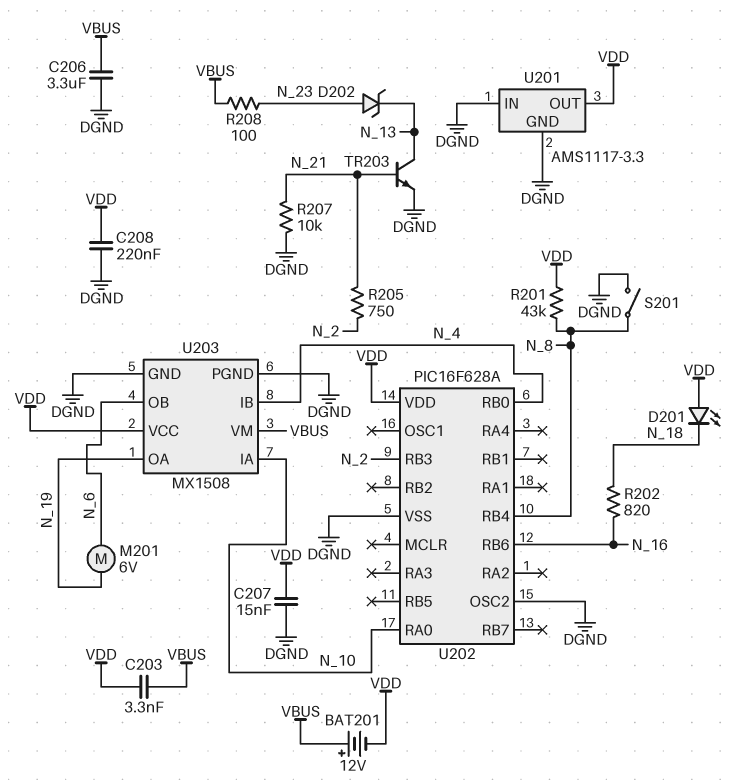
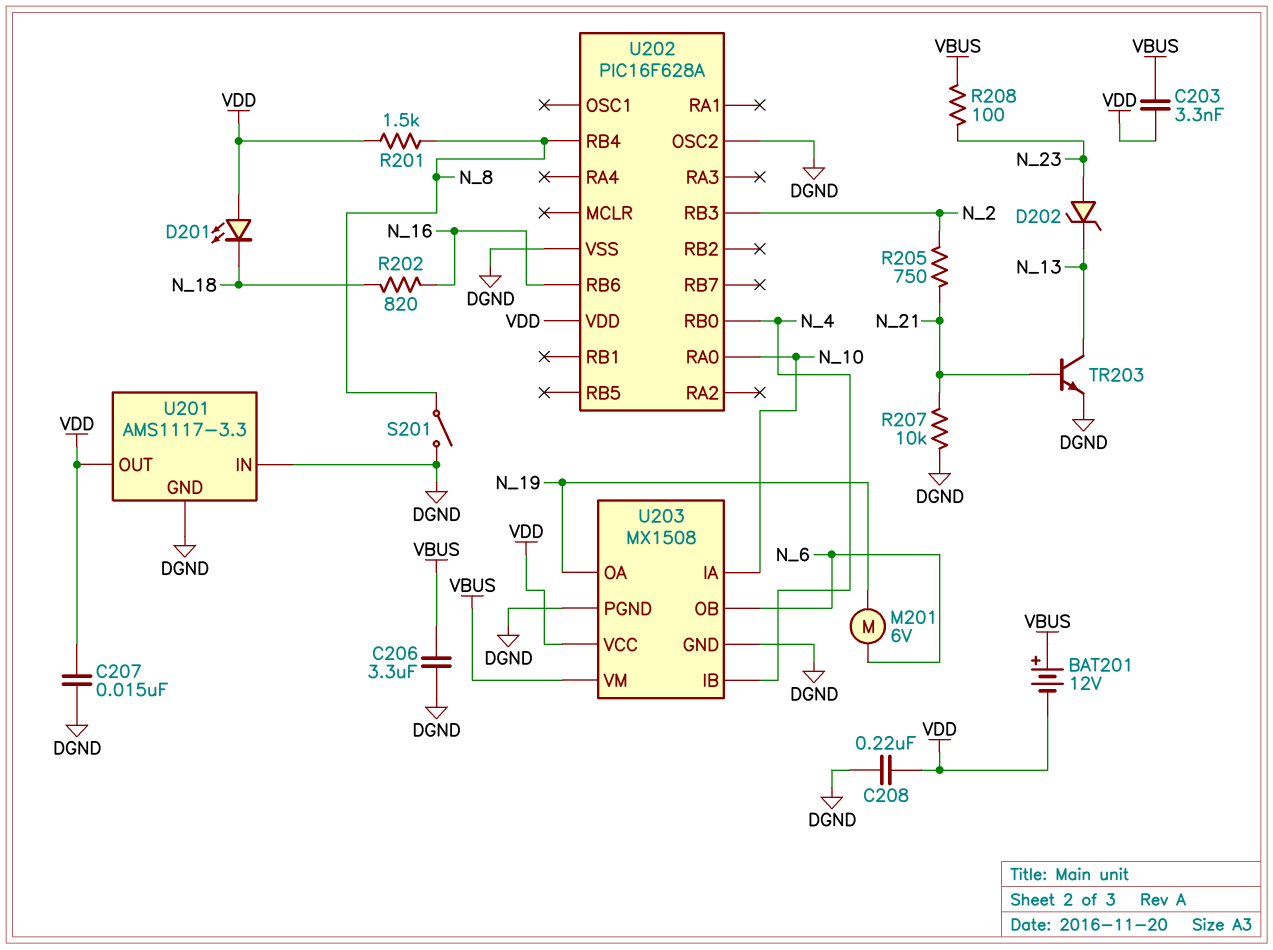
R201: 43k (N_8, VDD) -> 1.5k (N_8, VDD)

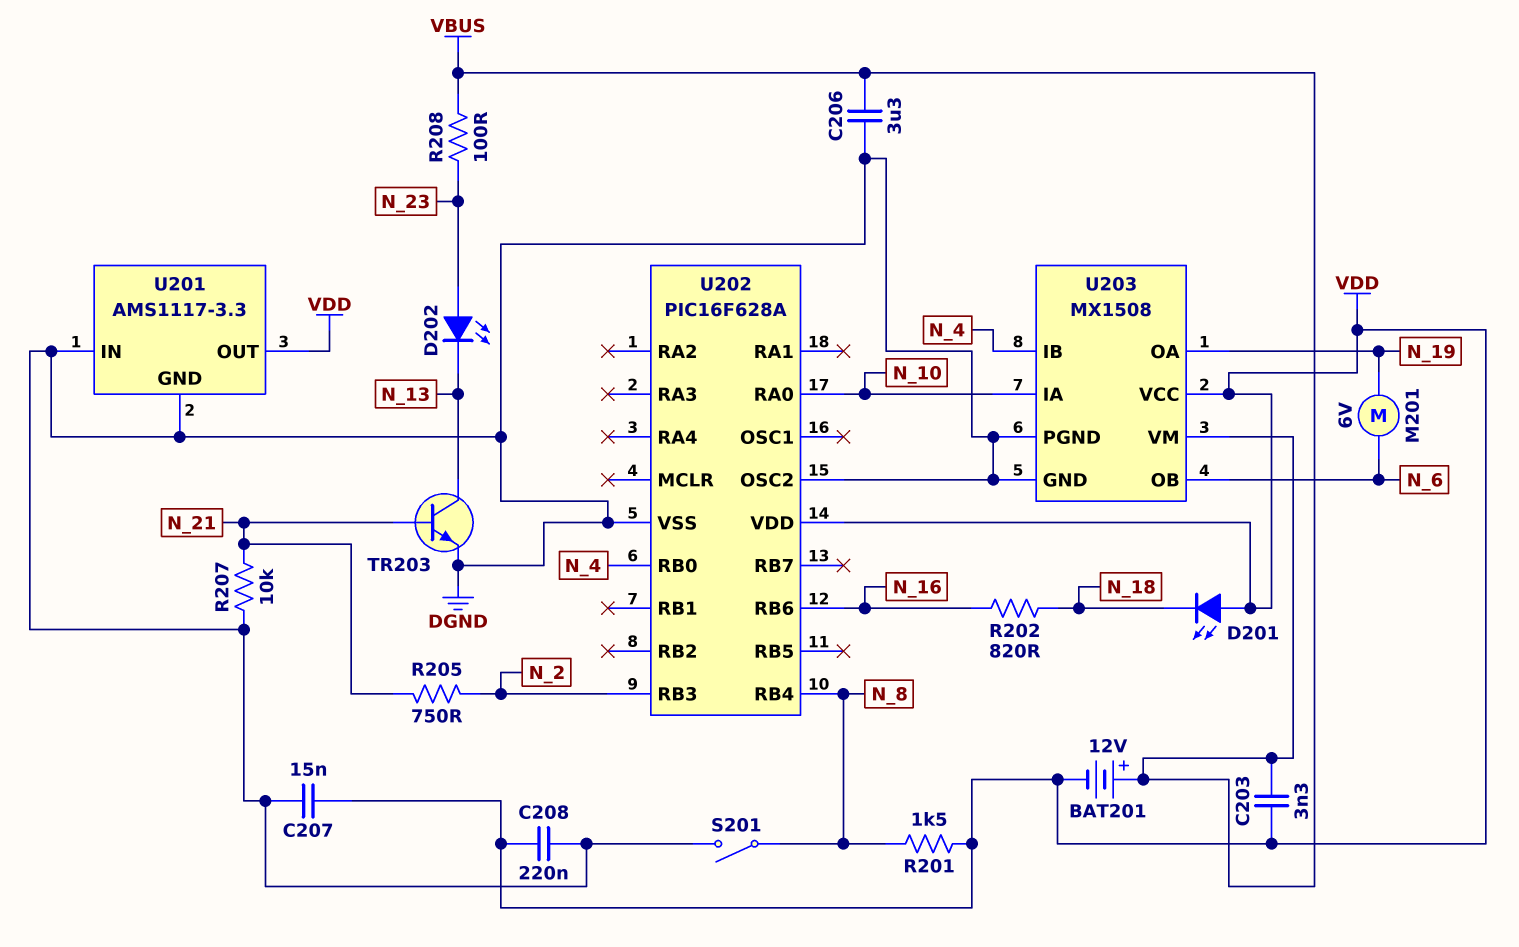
D202: zener (A N_23, K N_13) -> LED (A N_23, K N_13)

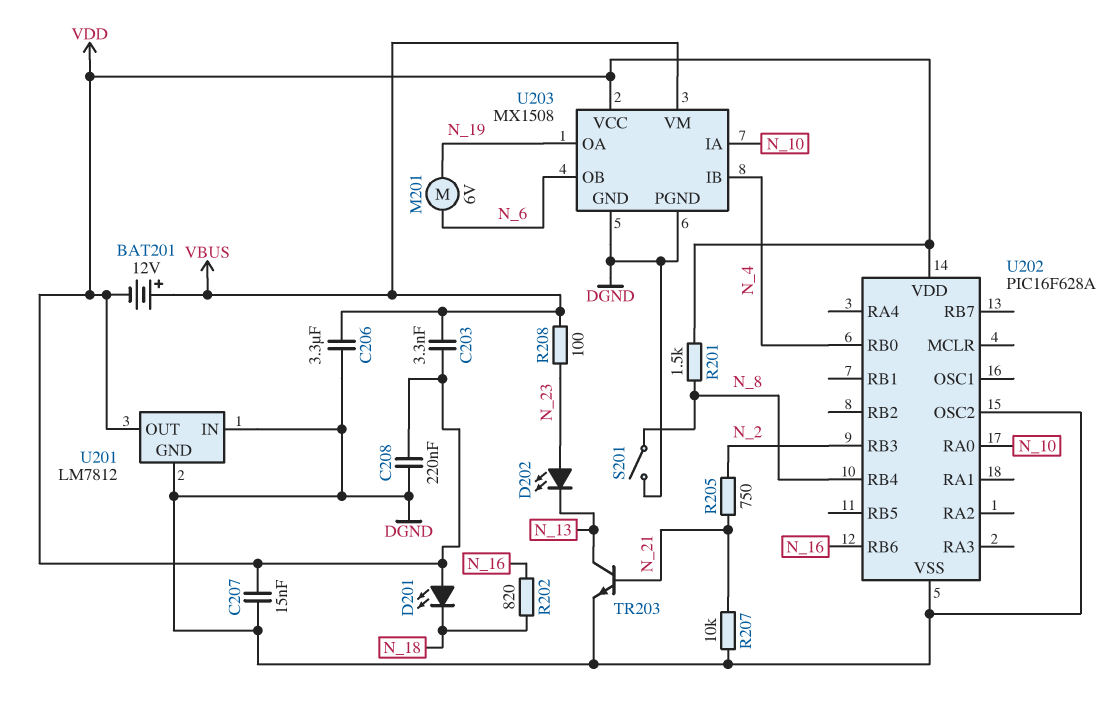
U201: AMS1117-3.3 -> LM7812

